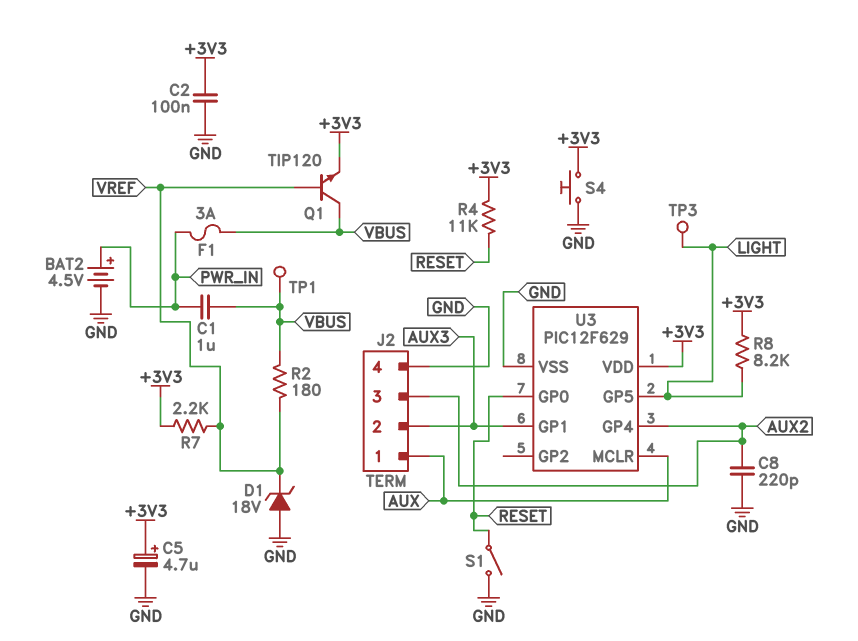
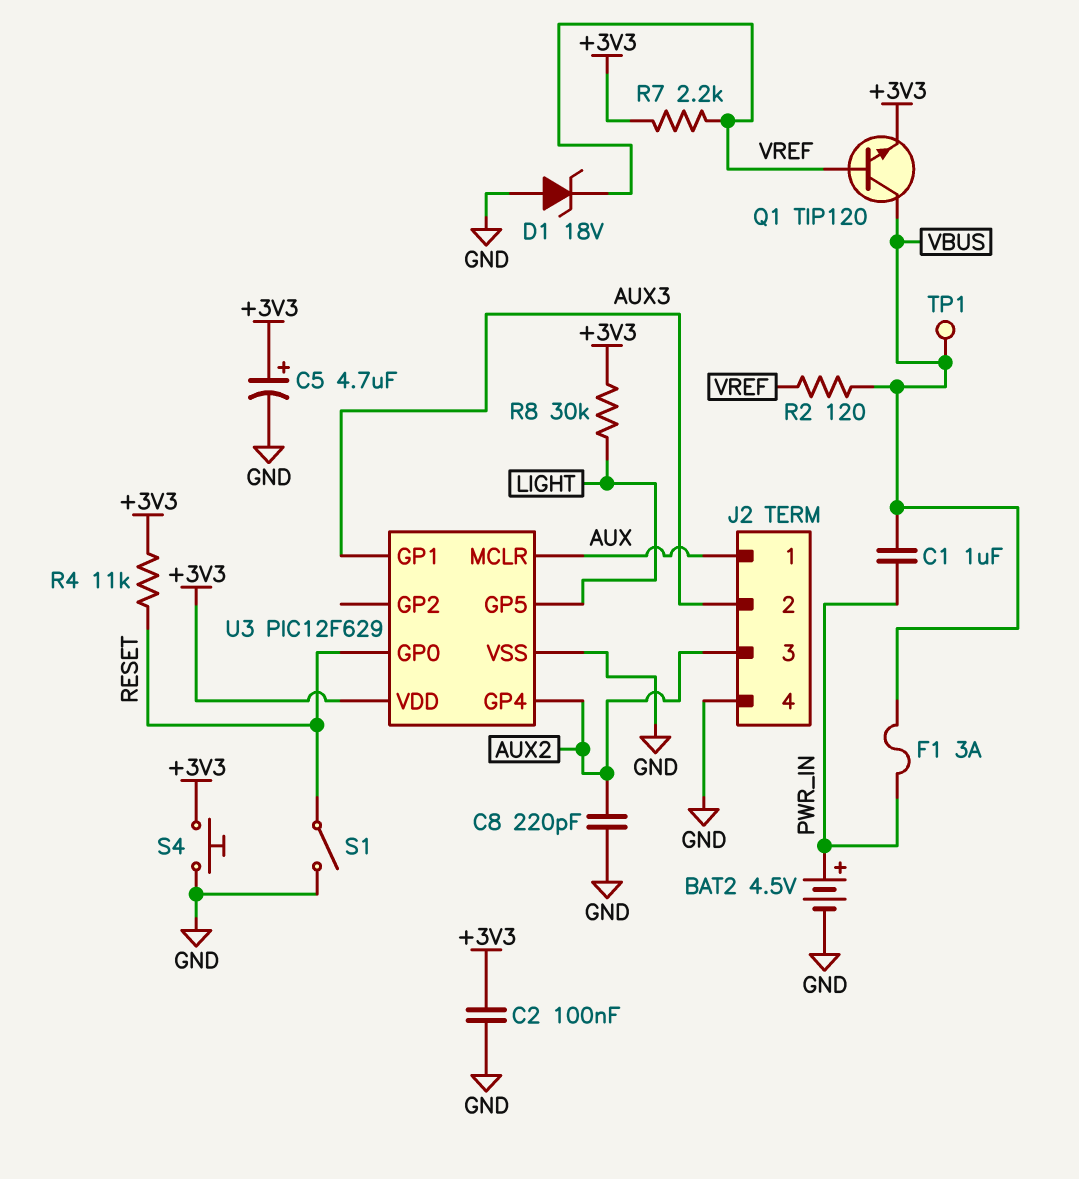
R2: 180 (VBUS, VREF) -> 120 (VBUS, VREF)
R8: 8.2k (+3V3, LIGHT) -> 30k (+3V3, LIGHT)
TP3: test point (LIGHT) -> none

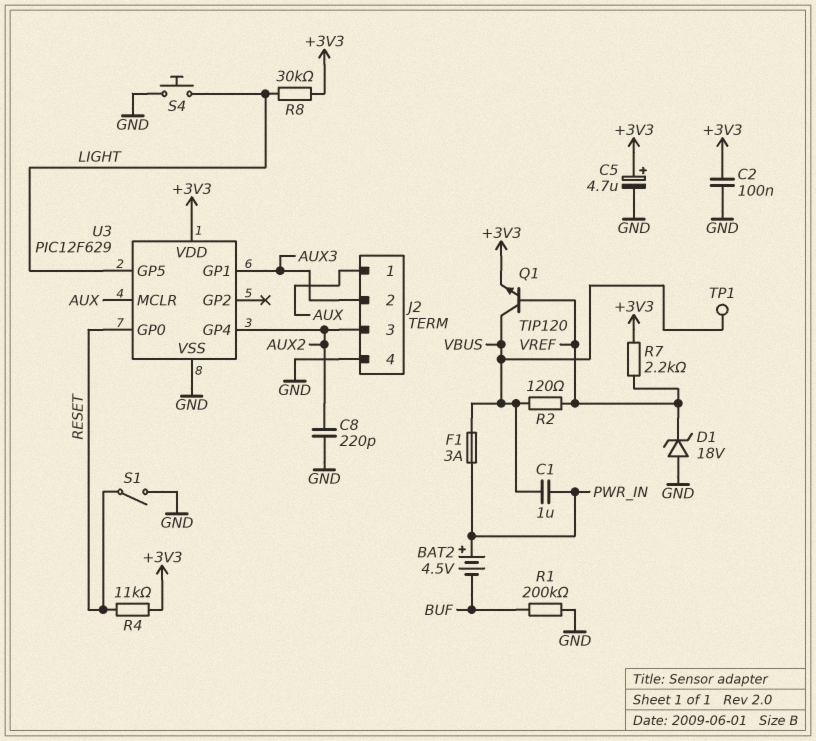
BAT2: 4.5V (plus PWR_IN, minus GND) -> 4.5V (plus PWR_IN, minus BUF)
R1: none -> 200k (BUF, GND)
S4: button (+3V3, GND) -> button (GND, LIGHT)

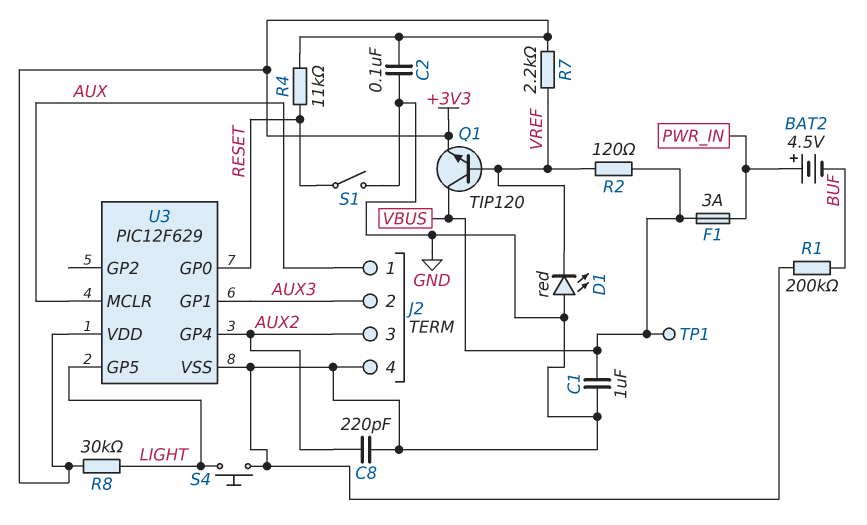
C1: 1uF (PWR_IN, VBUS) -> 1uF (GND, VBUS)
C5: 4.7uF (plus +3V3, minus GND) -> none
D1: zener 18V (A GND, K VREF) -> LED red (A GND, K VREF)

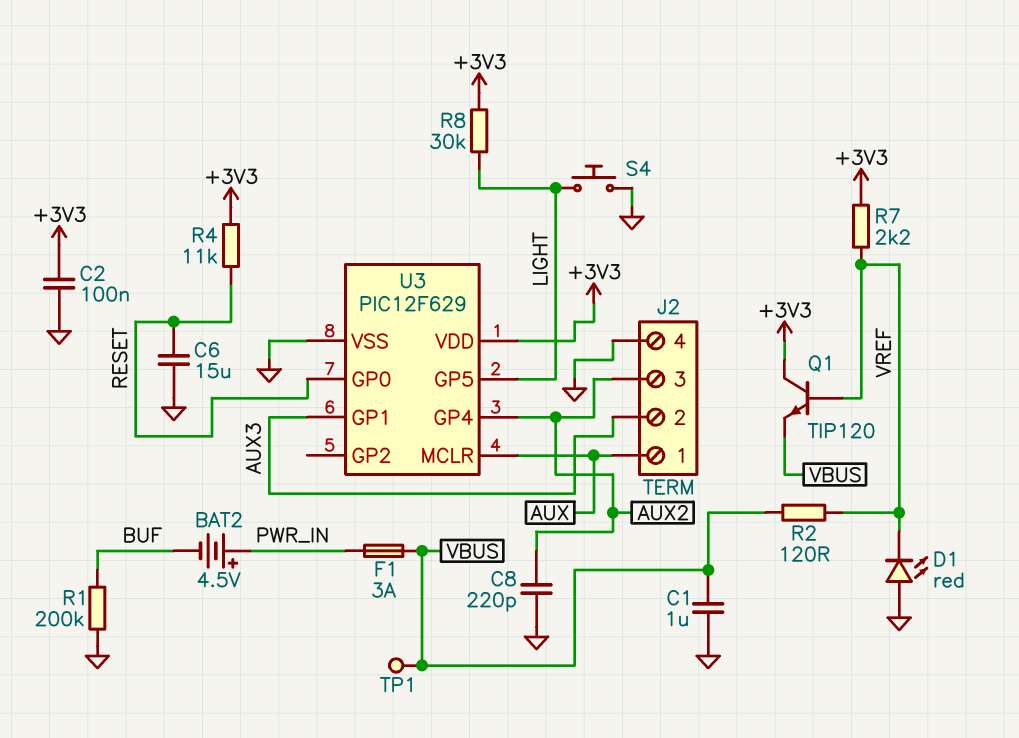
C6: none -> 15uF (GND, RESET)
Q1: NPN TIP120 (B VREF, C VBUS, E +3V3) -> NPN TIP120 (B VREF, C +3V3, E VBUS)
S1: switch (GND, RESET) -> none

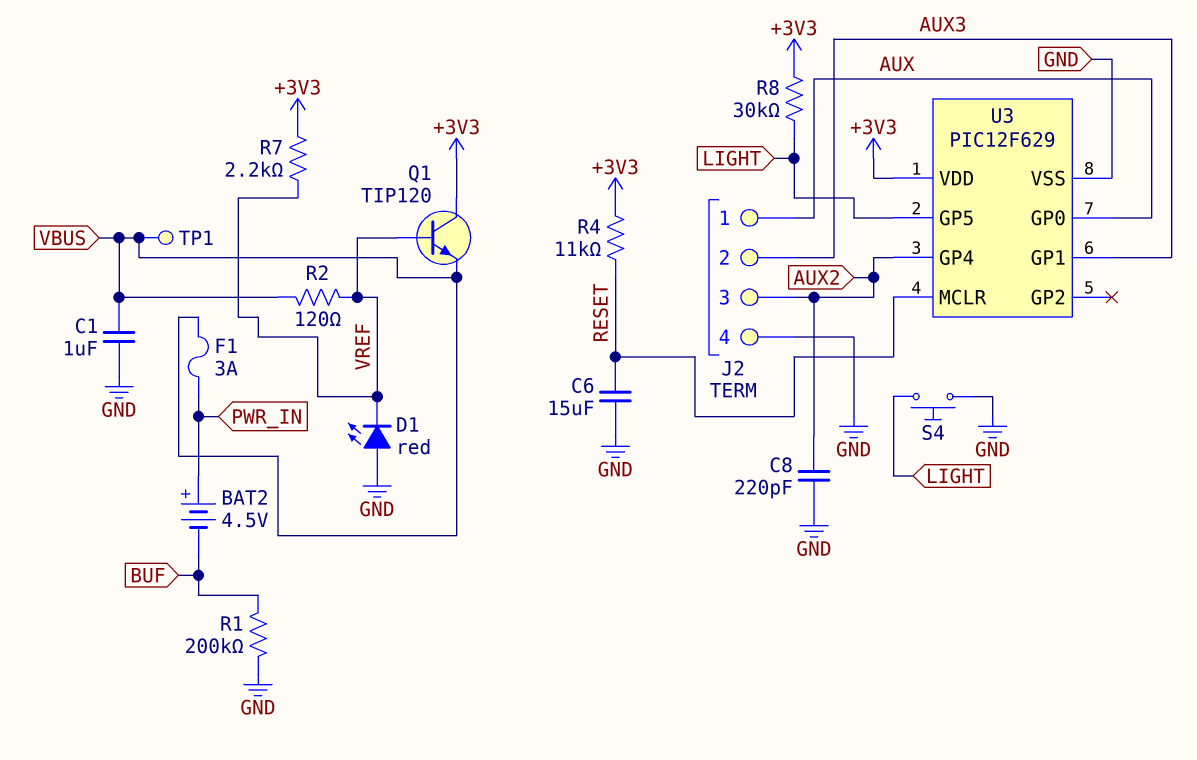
C2: 100nF (+3V3, GND) -> none
U3 pin GP0: RESET -> AUX
U3 pin MCLR: AUX -> RESET

